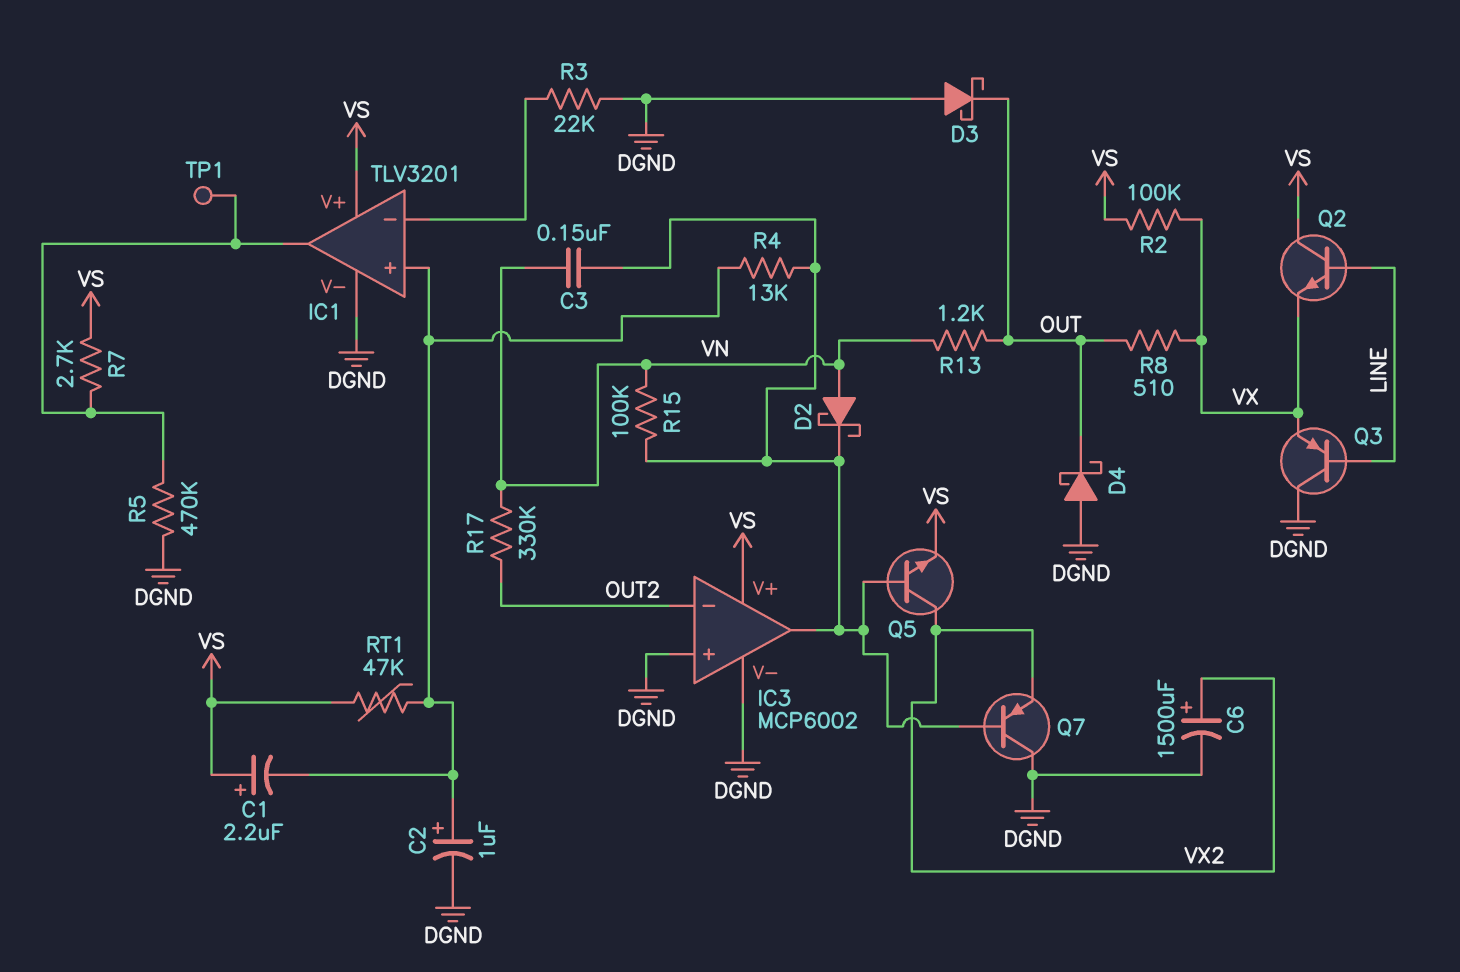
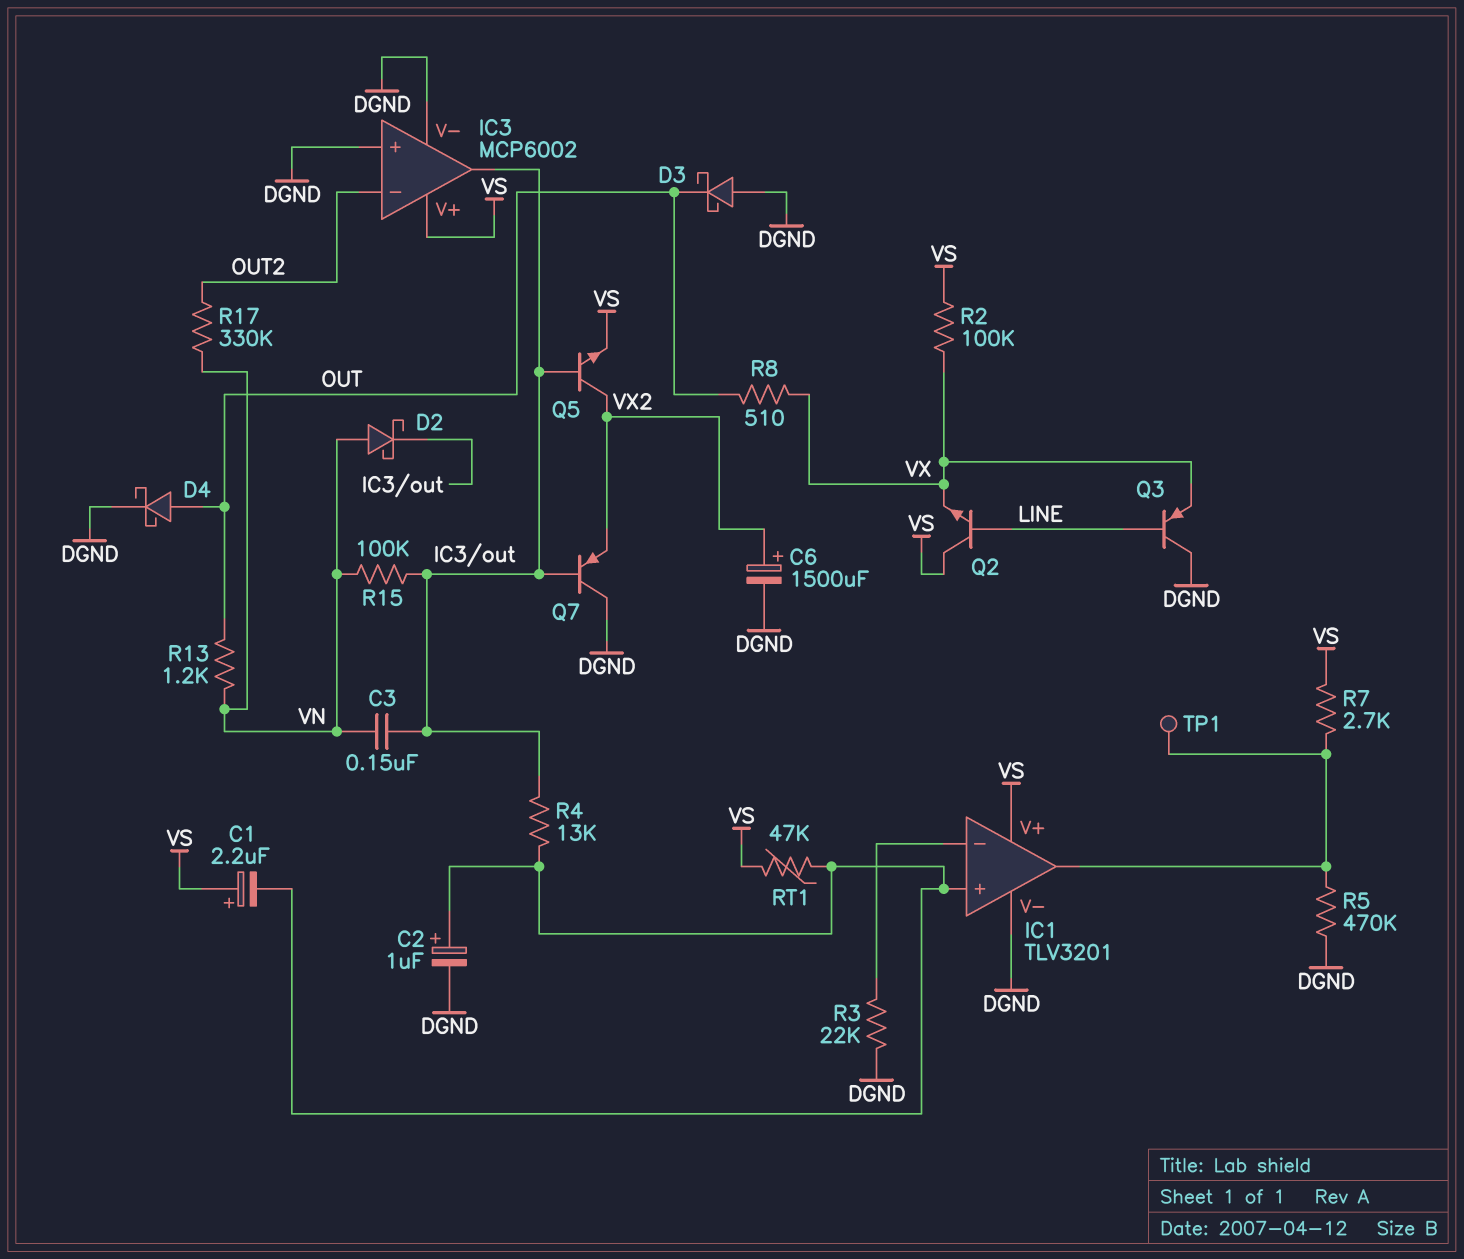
D4: schottky (A DGND, K OUT) -> schottky (A OUT, K DGND)

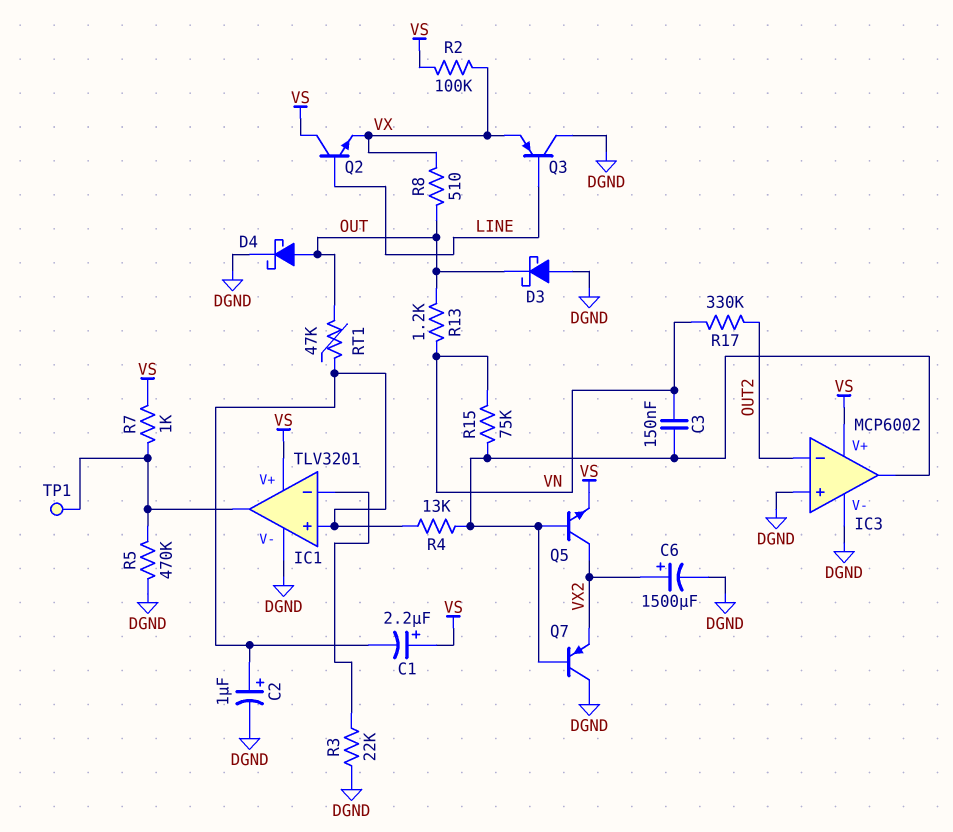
D2: schottky (A VN, K IC3/out) -> none
R7: 2.7k (IC1/out, VS) -> 1k (IC1/out, VS)
R15: 100k (IC3/out, VN) -> 75k (IC3/out, VN)
RT1: 47k (IC1/in+, VS) -> 47k (IC1/in+, OUT)

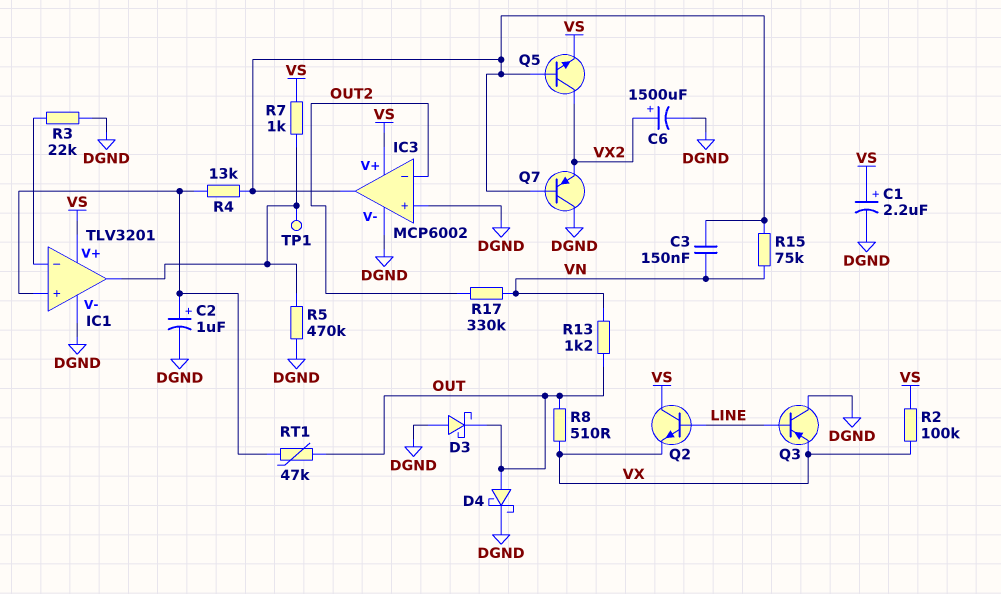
C1: 2.2uF (plus VS, minus IC1/in+) -> 2.2uF (plus VS, minus DGND)

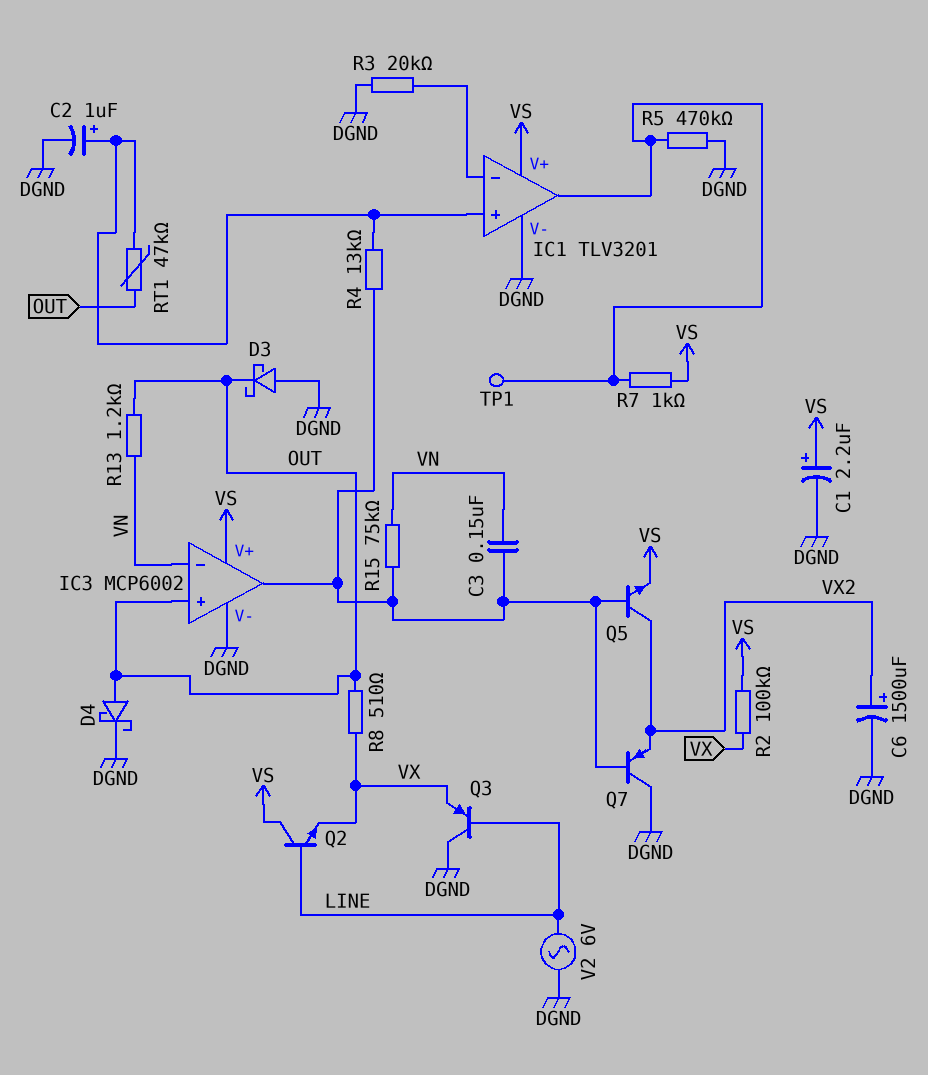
IC3 pin in+: DGND -> OUT
IC3 pin in-: OUT2 -> VN
R3: 22k (DGND, IC1/in-) -> 20k (DGND, IC1/in-)
R17: 330k (OUT2, VN) -> none
V2: none -> AC 6V (DGND, LINE)

